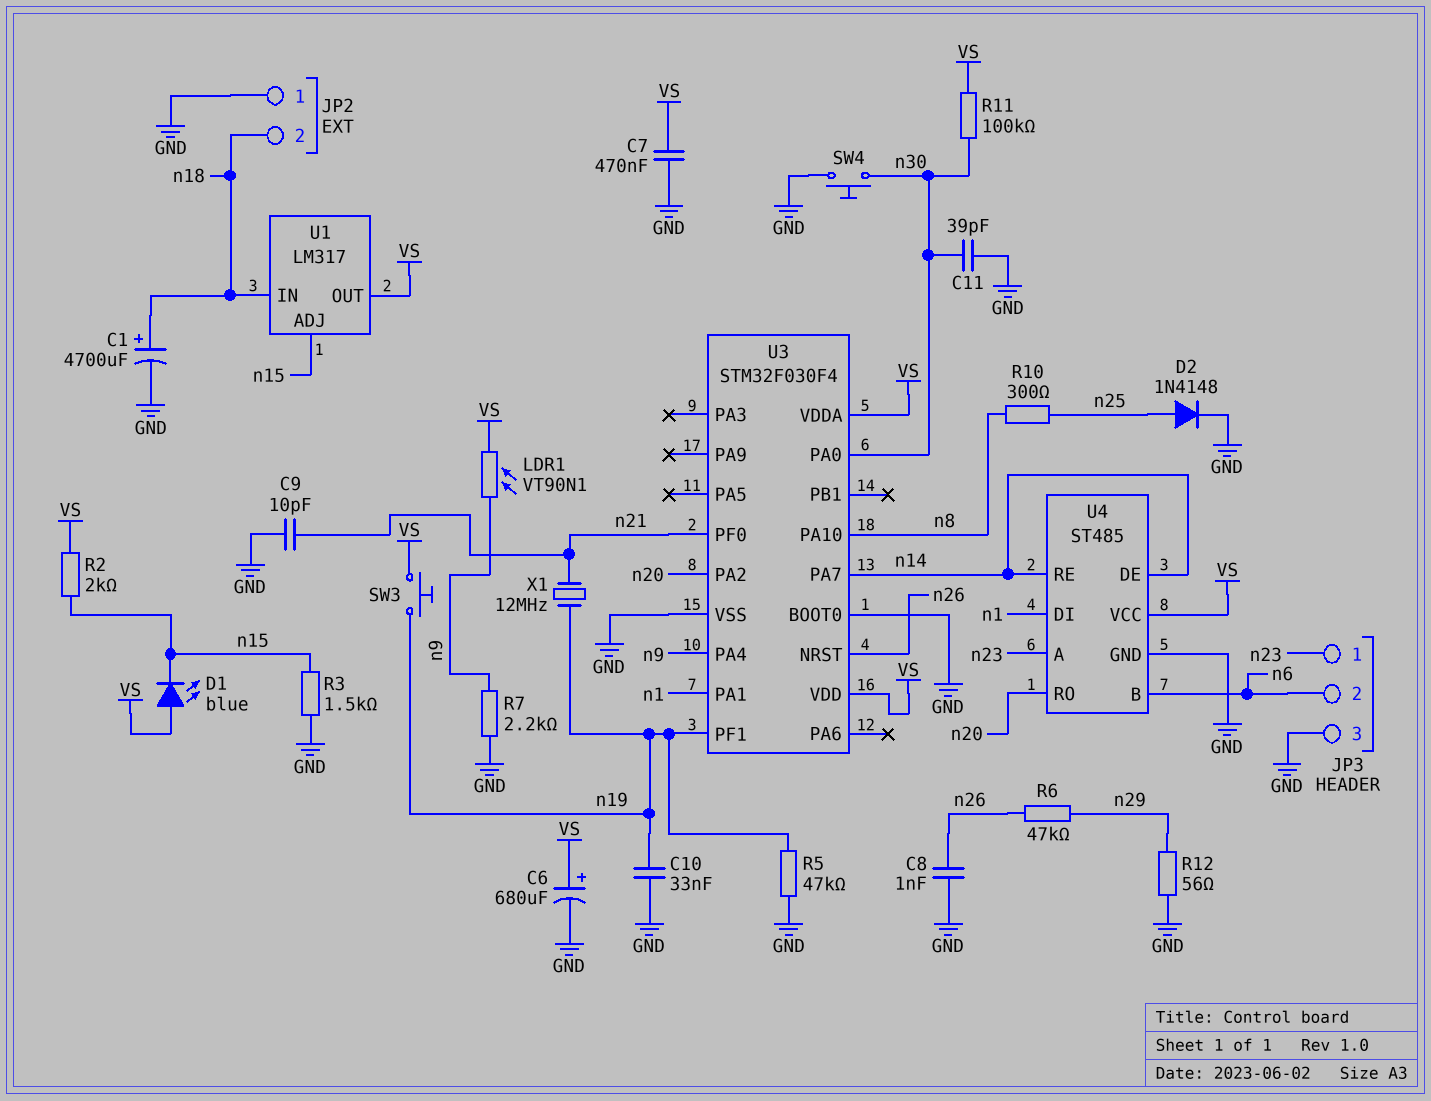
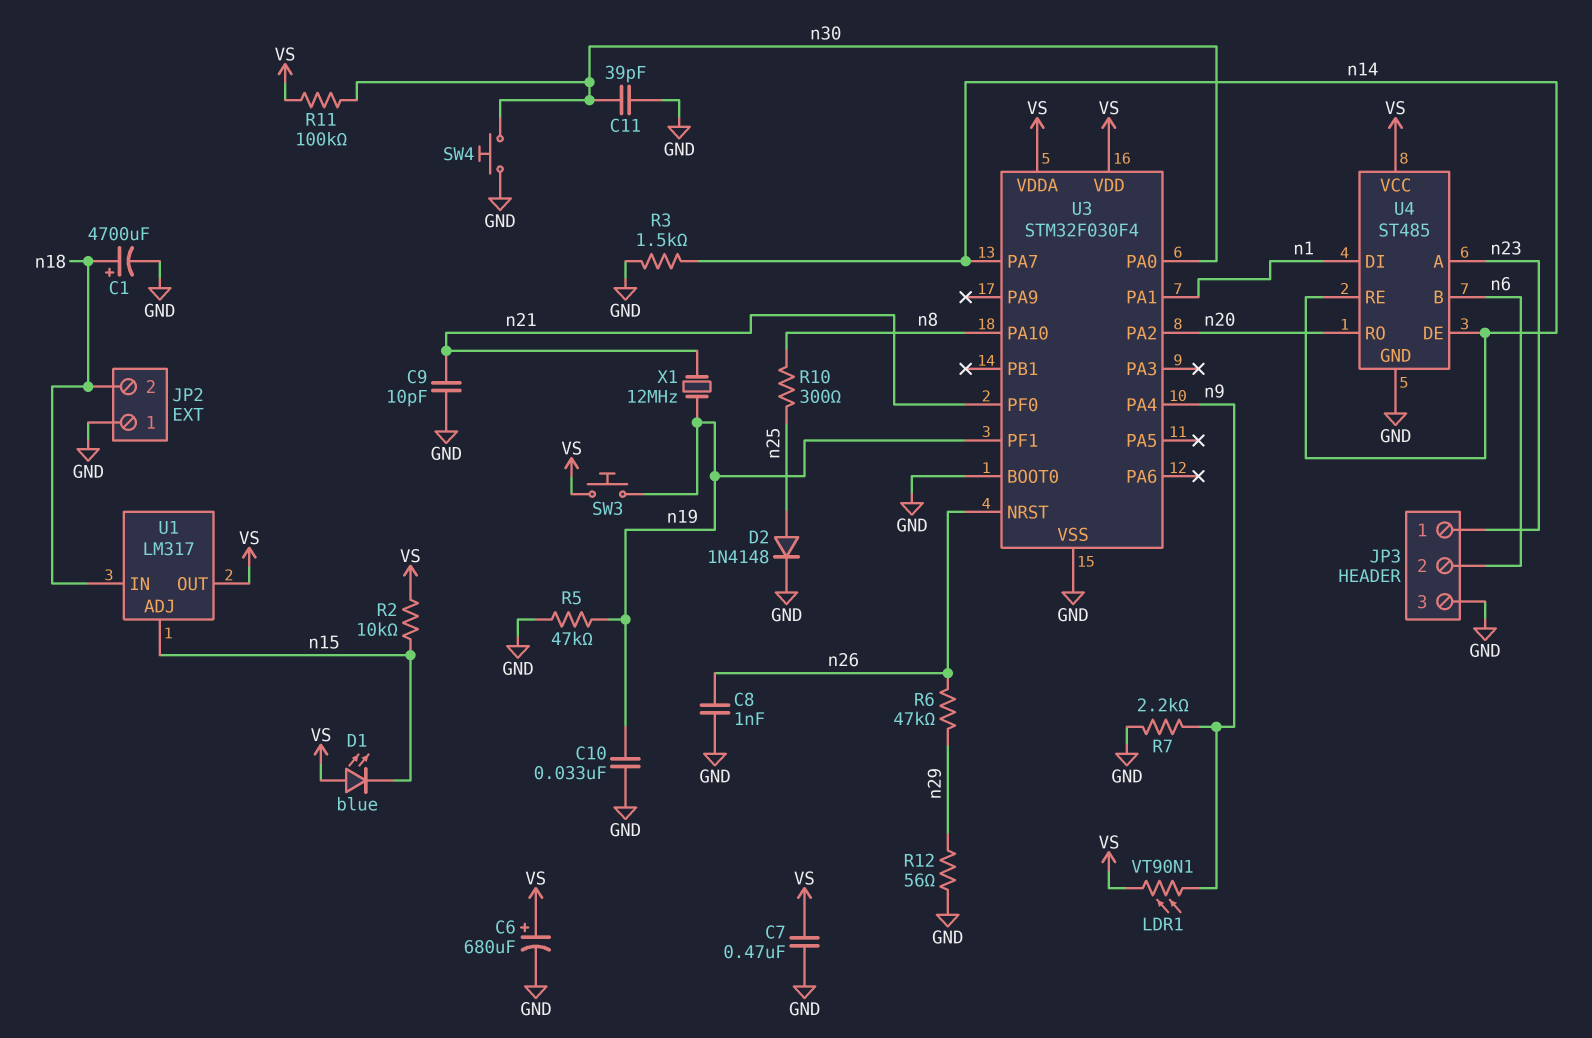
R2: 2k (VS, n15) -> 10k (VS, n15)
R3: 1.5k (GND, n15) -> 1.5k (GND, n14)

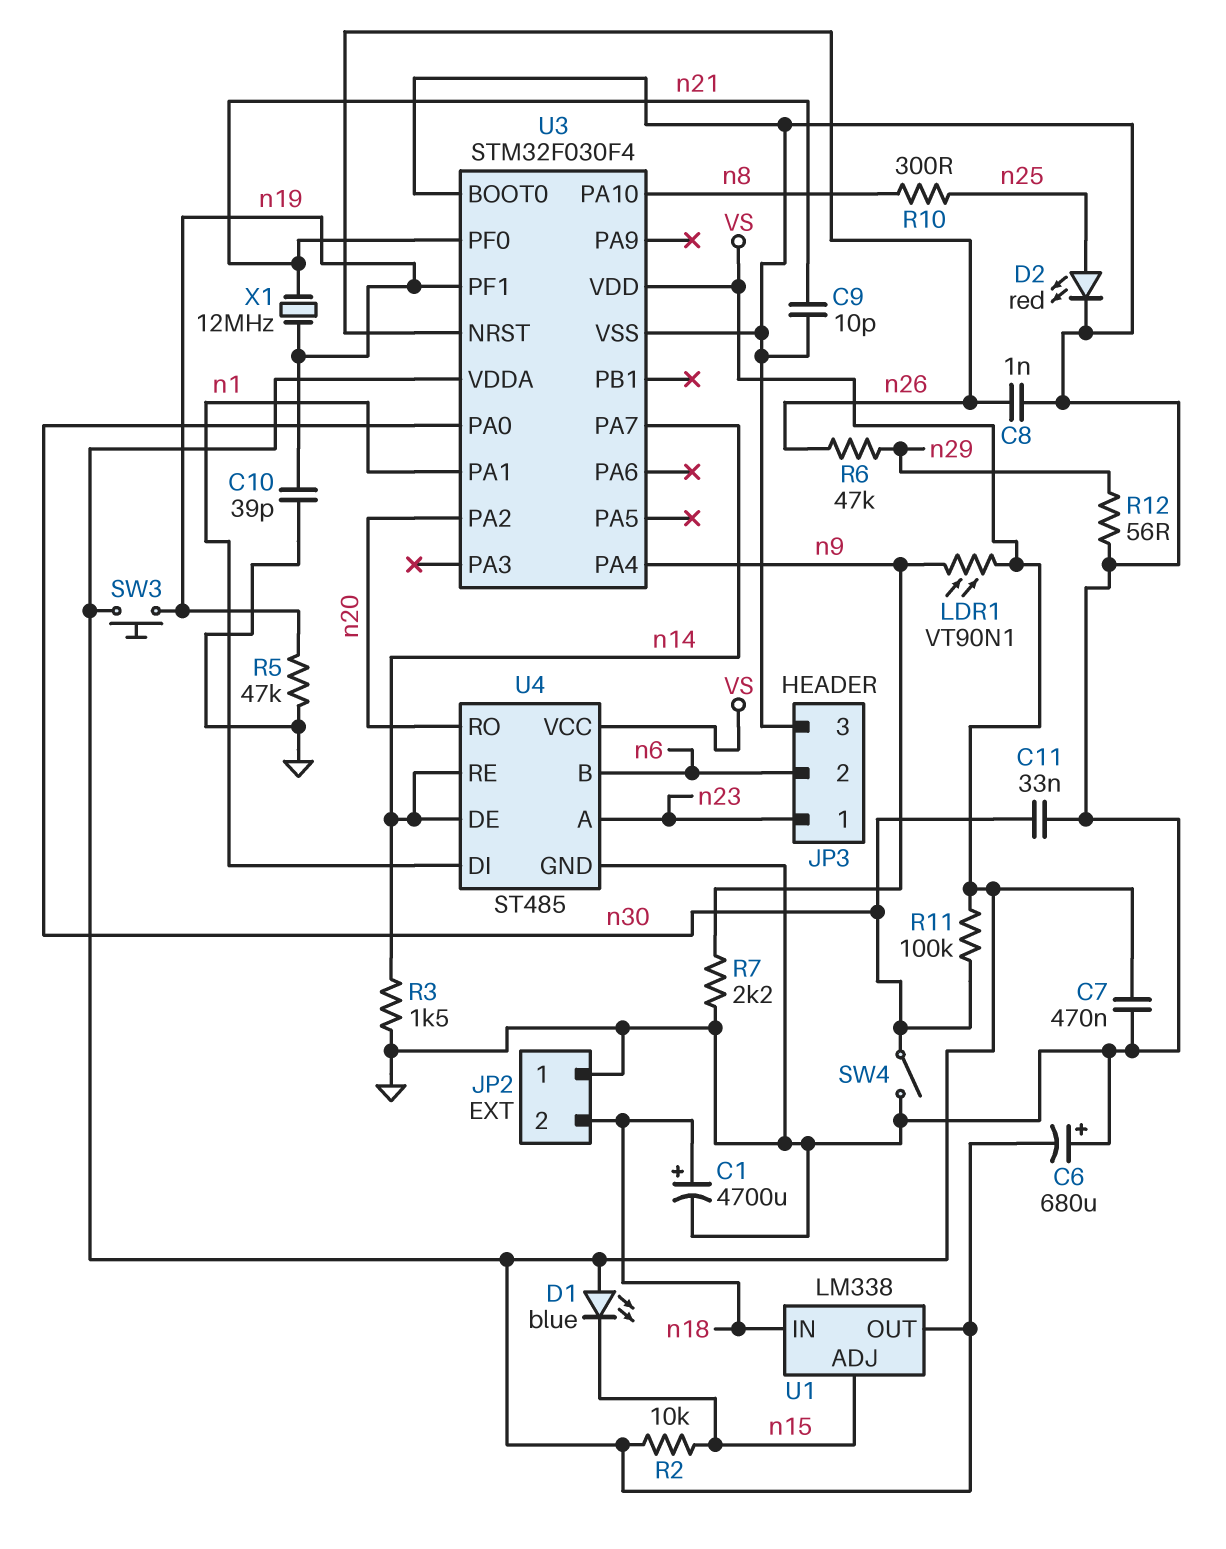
C6: 680uF (plus VS, minus GND) -> 680uF (plus GND, minus VS)
C10: 33nF (GND, n19) -> 39pF (GND, n19)
C11: 39pF (GND, n30) -> 33nF (GND, n30)
D2: diode 1N4148 (A n25, K GND) -> LED red (A n25, K GND)
SW4: button (GND, n30) -> switch (GND, n30)
U1: LM317 -> LM338

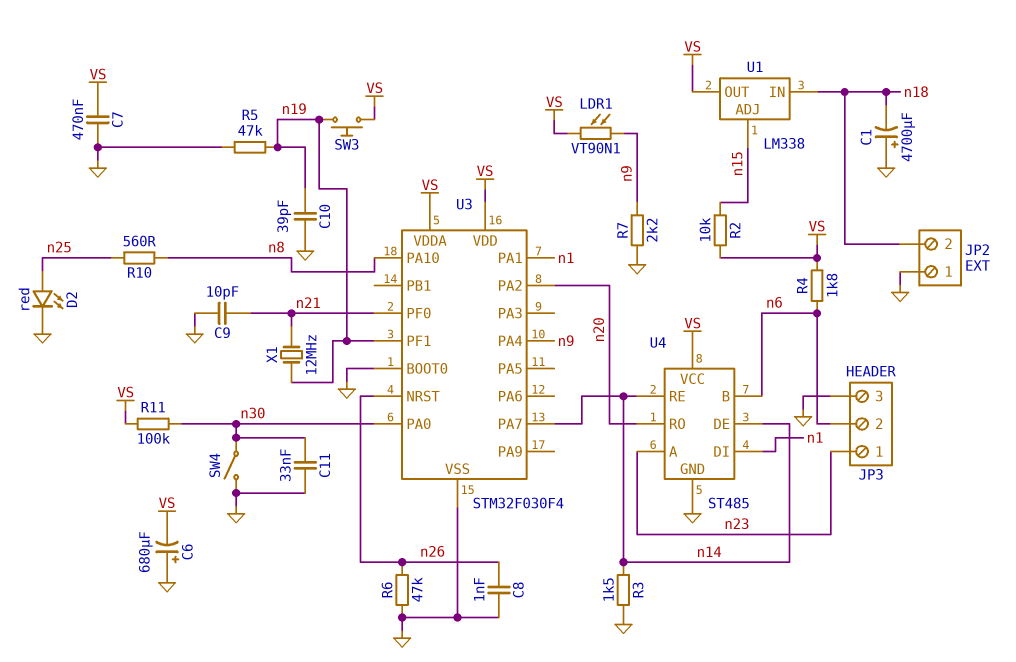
C1: 4700uF (plus n18, minus GND) -> 4700uF (plus GND, minus n18)
D1: LED blue (A VS, K n15) -> none
R4: none -> 1.8k (VS, n6)
R6: 47k (n26, n29) -> 47k (GND, n26)
R10: 300 (n8, n25) -> 560 (n8, n25)
R12: 56 (GND, n29) -> none

